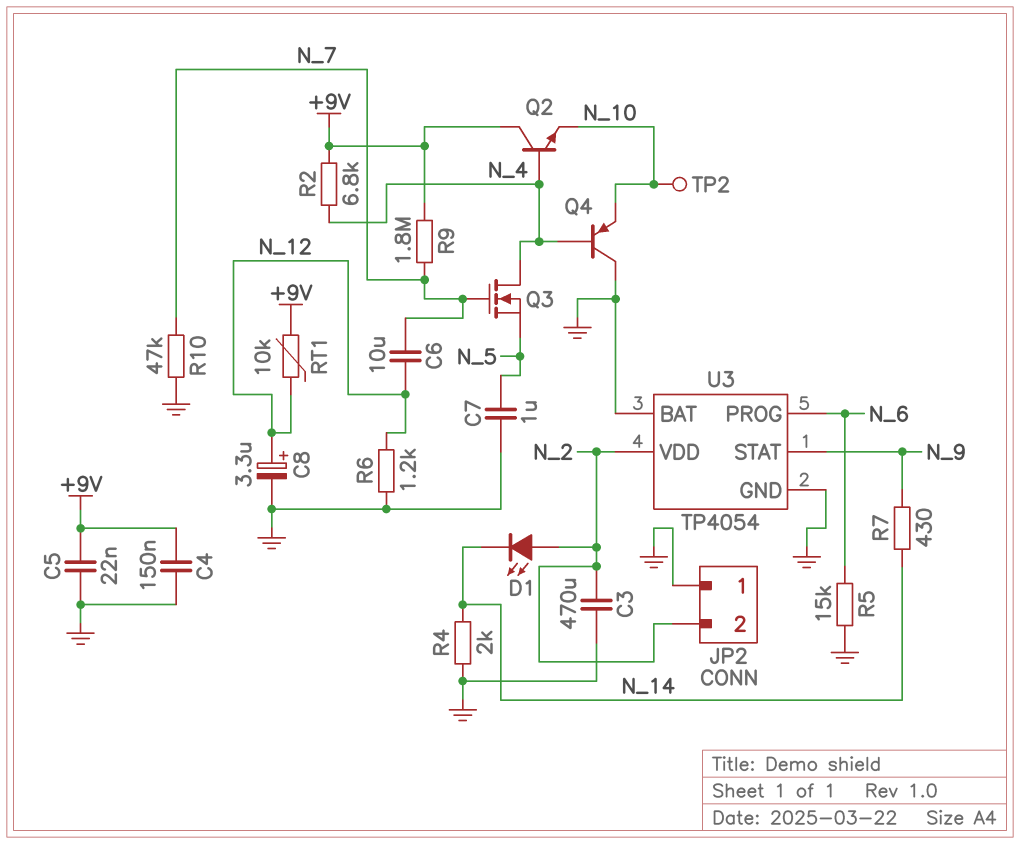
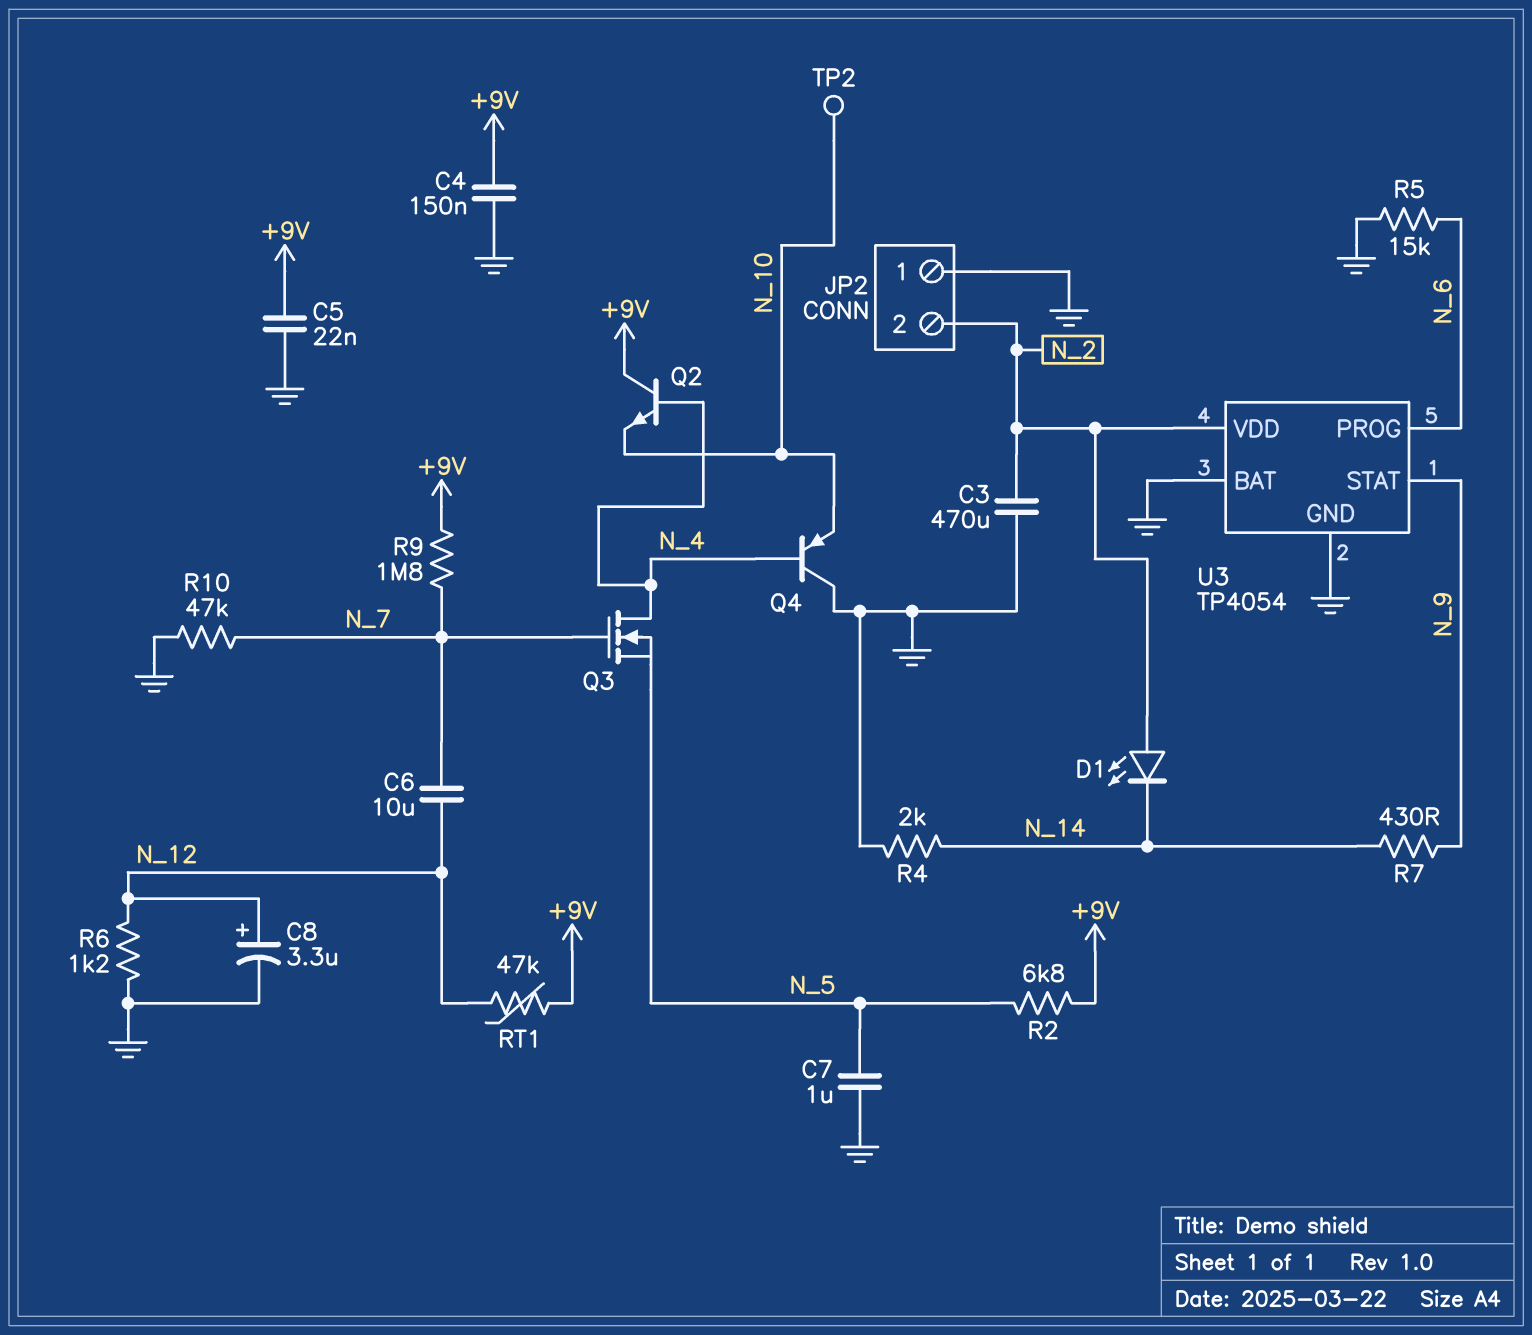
R2: 6.8k (+9V, N_4) -> 6.8k (+9V, N_5)
RT1: 10k (+9V, N_12) -> 47k (+9V, N_12)

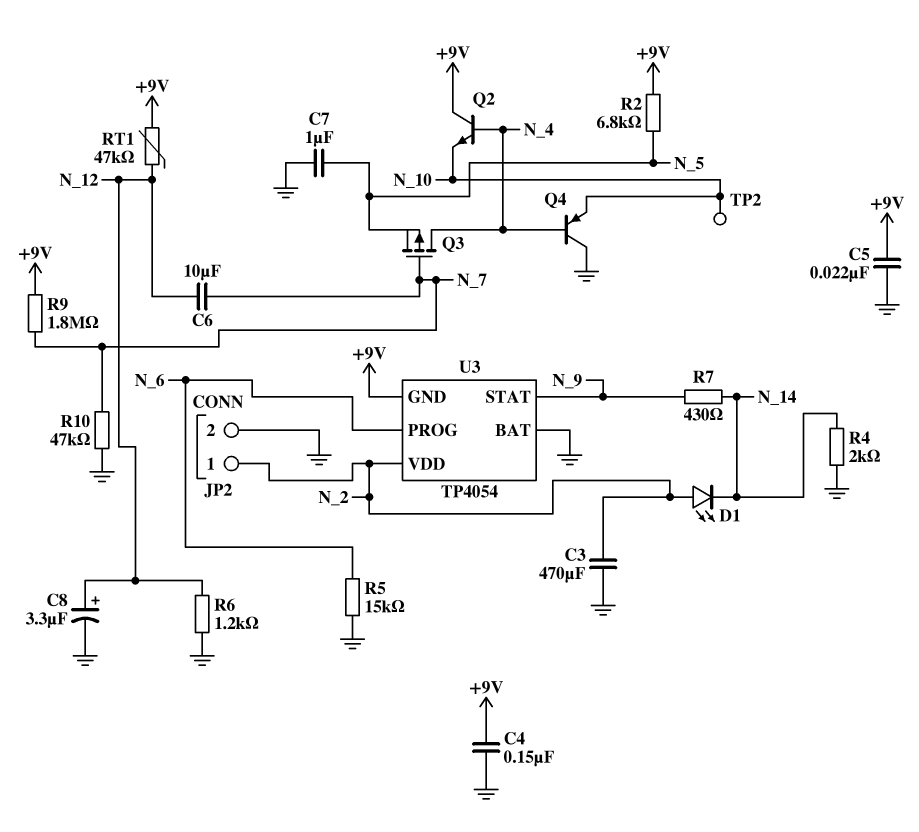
JP2 pin 1: GND -> N_2
JP2 pin 2: N_2 -> GND
Q3: NMOS (G N_7, D N_4, S N_5) -> PMOS (G N_7, D N_4, S N_5)
U3 pin GND: GND -> +9V

